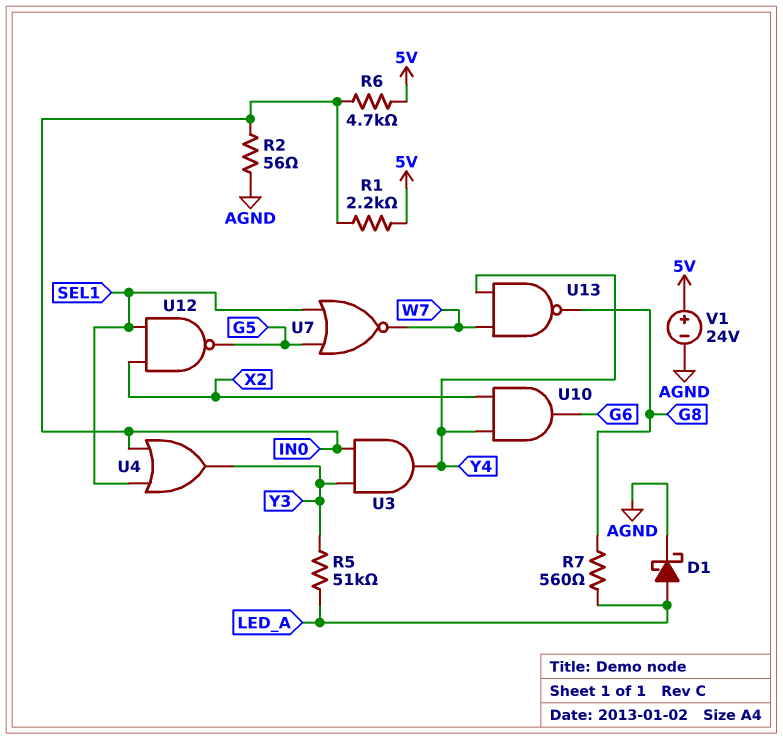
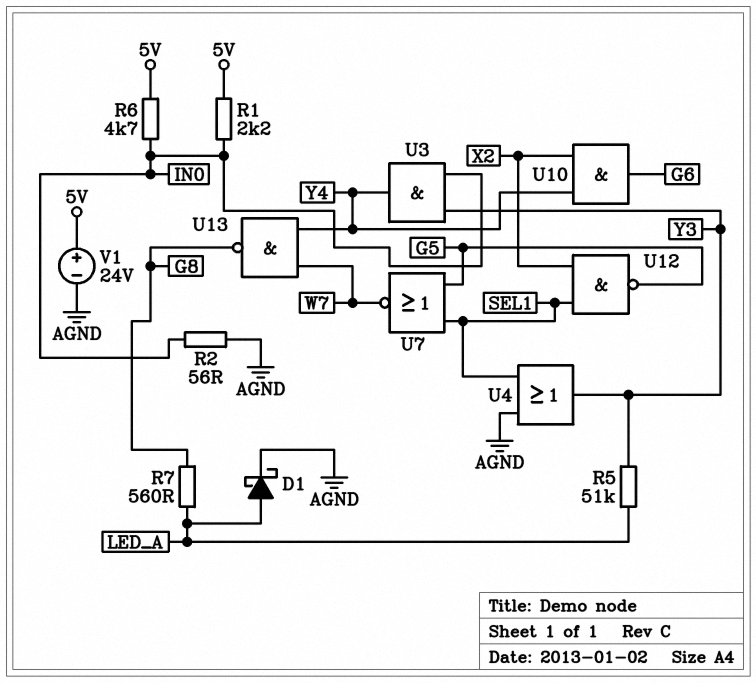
U4: OR (in IN0, in SEL1, out Y3) -> OR (in AGND, in SEL1, out Y3)

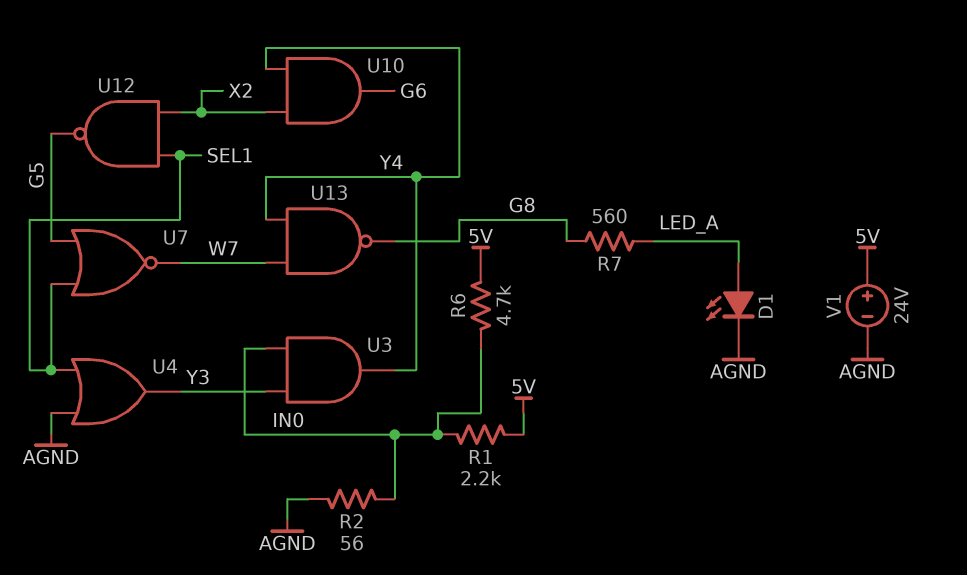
D1: schottky (A LED_A, K AGND) -> LED (A LED_A, K AGND)
R5: 51k (LED_A, Y3) -> none

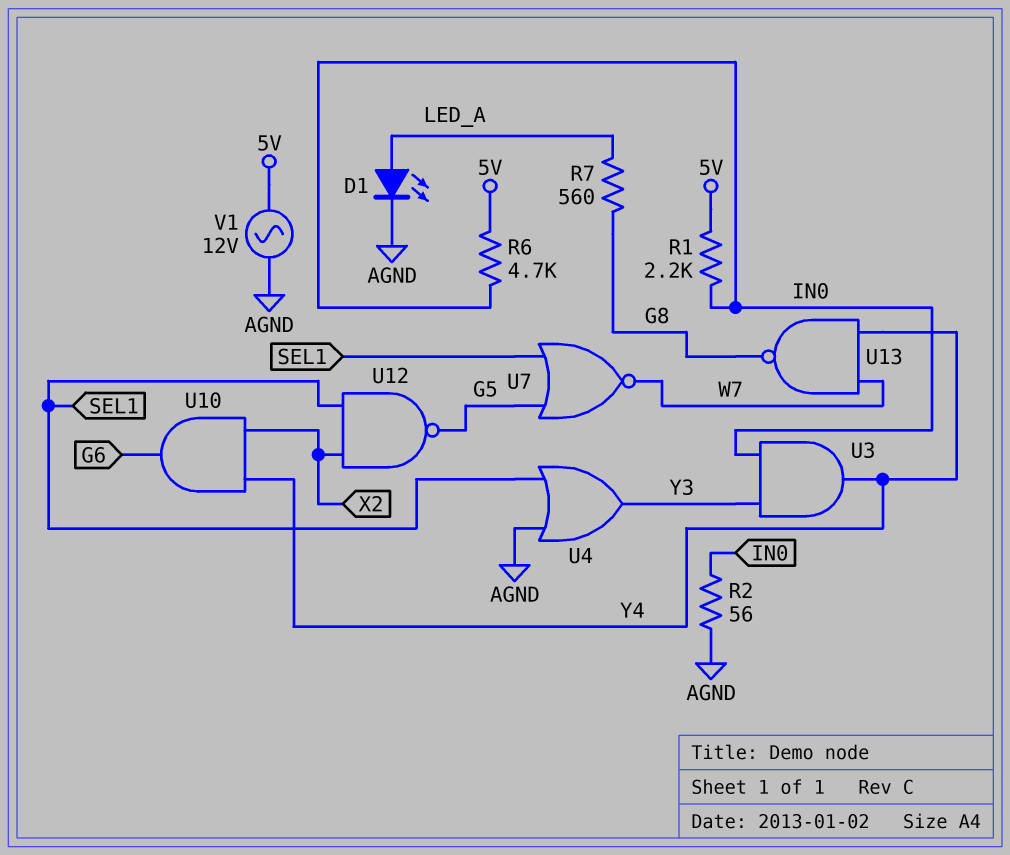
V1: 24V (plus 5V, minus AGND) -> AC 12V (5V, AGND)

